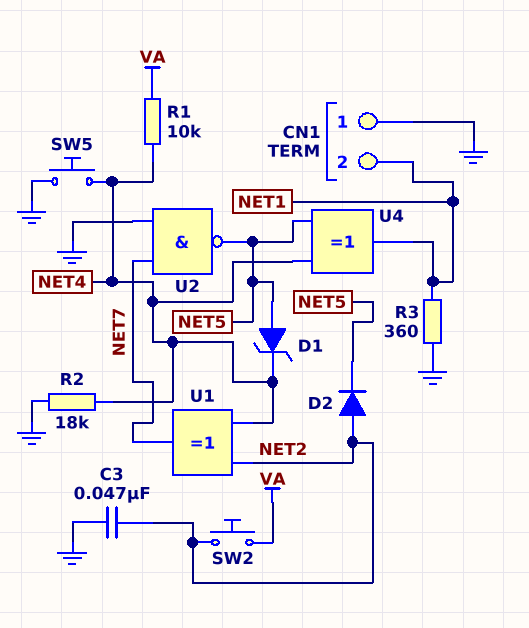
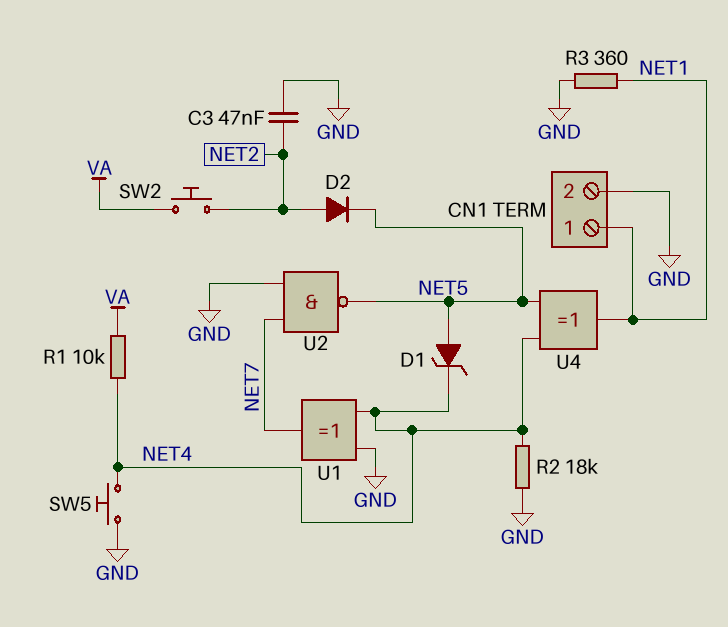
CN1 pin 1: GND -> NET1
CN1 pin 2: NET1 -> GND
U1: XOR (in NET2, in NET4, out NET7) -> XOR (in GND, in NET4, out NET7)

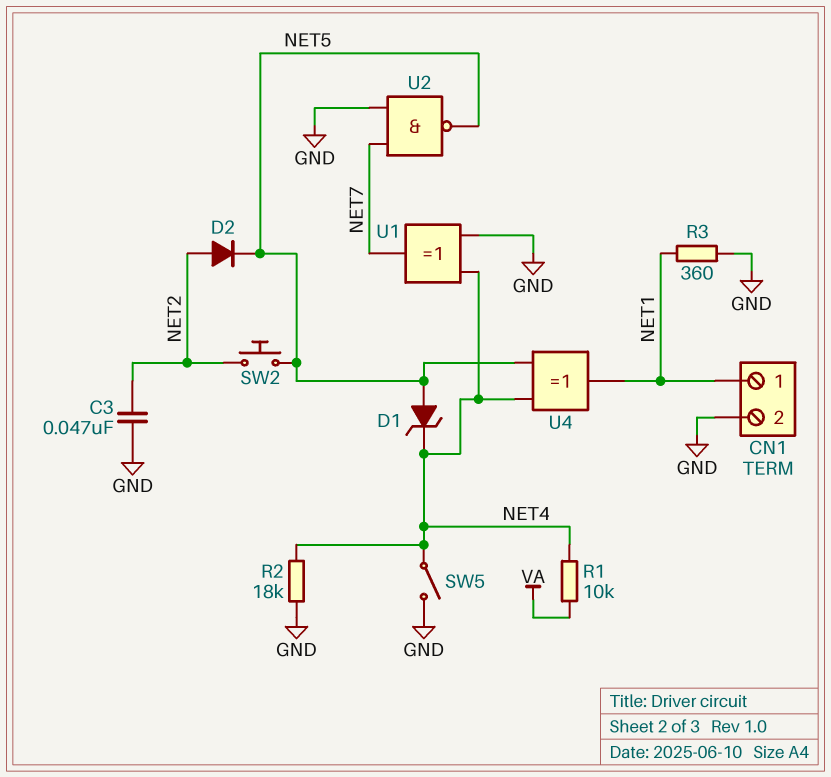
SW2: button (NET2, VA) -> button (NET2, NET5)
SW5: button (GND, NET4) -> switch (GND, NET4)

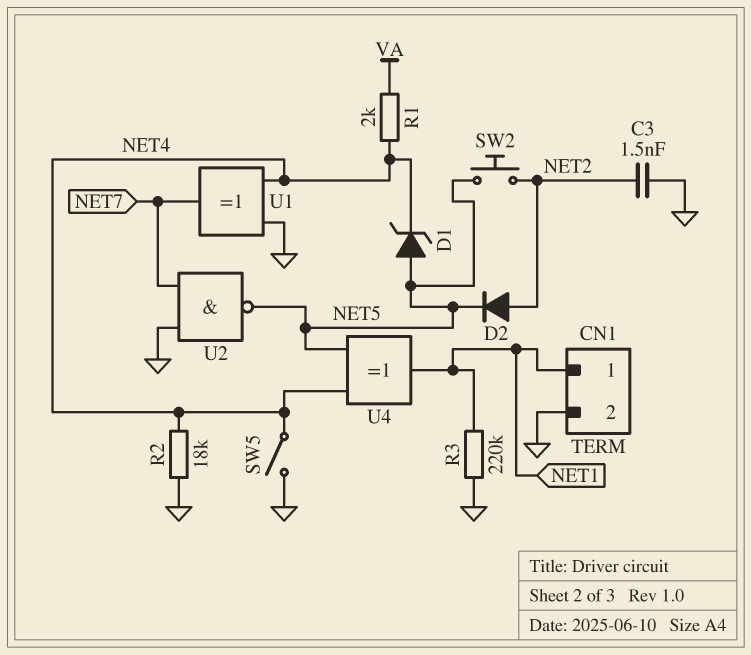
C3: 47nF (GND, NET2) -> 1.5nF (GND, NET2)
R1: 10k (NET4, VA) -> 2k (NET4, VA)
R3: 360 (GND, NET1) -> 220k (GND, NET1)

